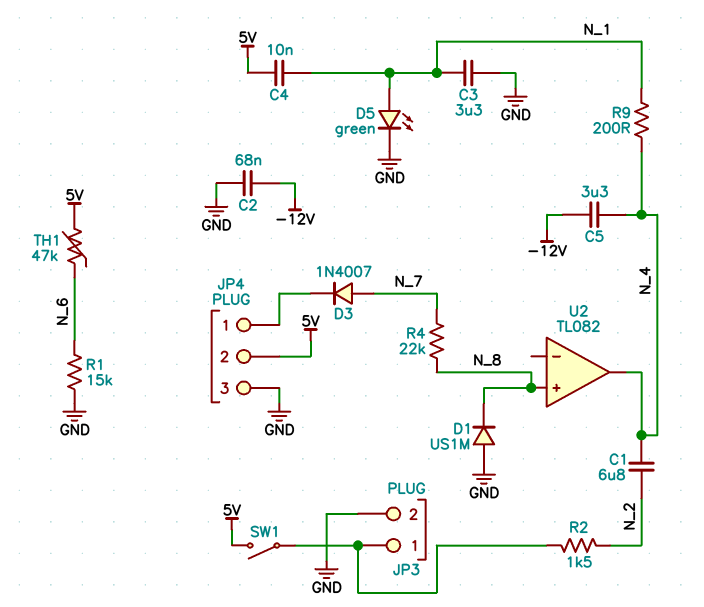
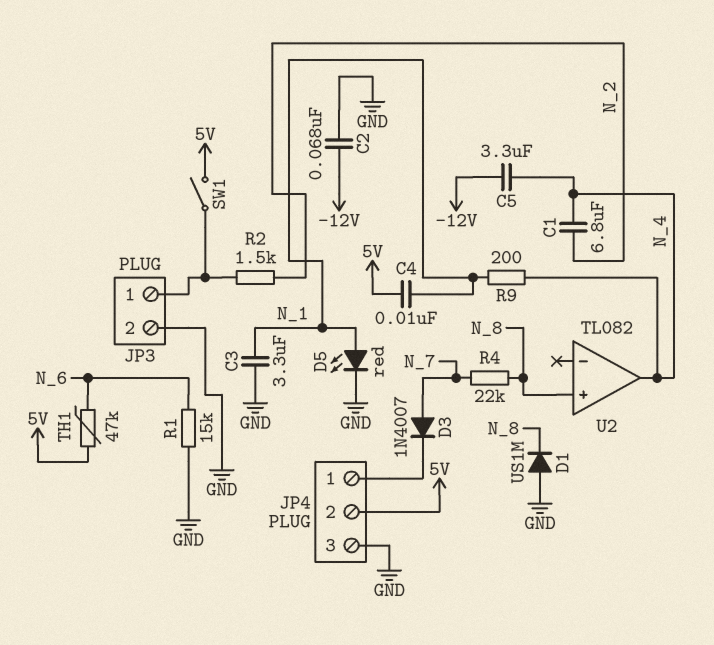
D5: LED green (A N_1, K GND) -> LED red (A N_1, K GND)

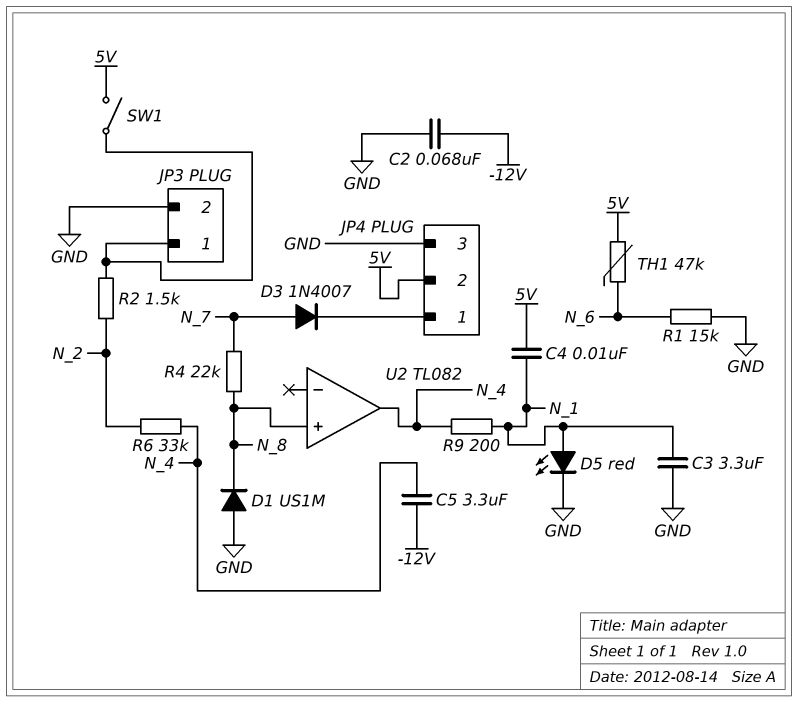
C1: 6.8uF (N_2, N_4) -> none
R6: none -> 33k (N_2, N_4)

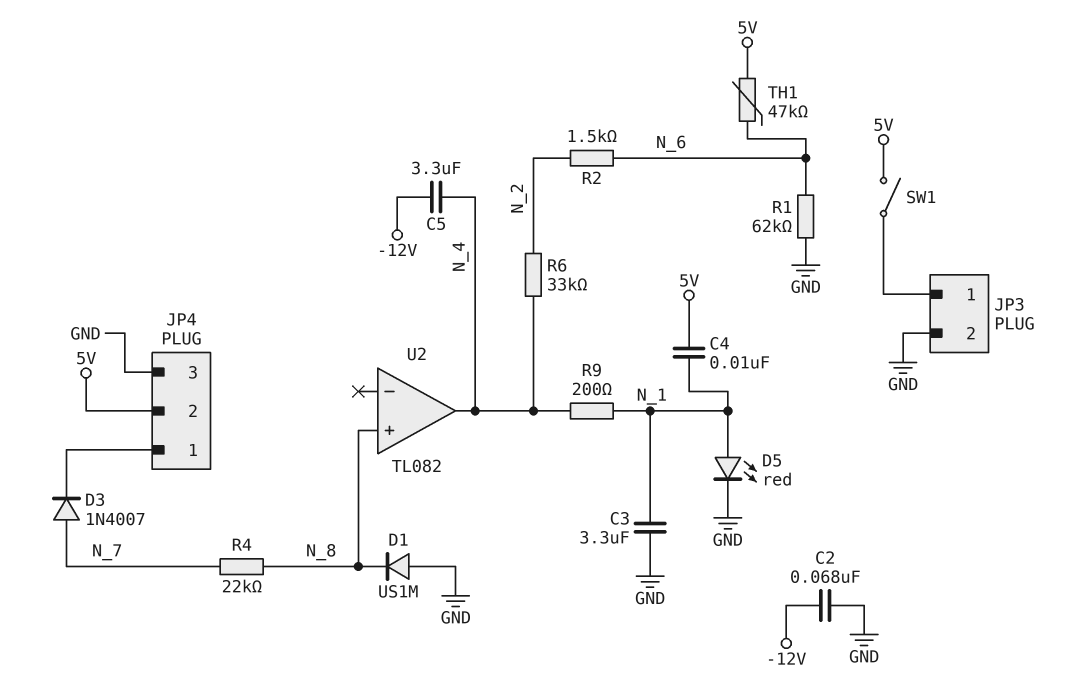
R1: 15k (GND, N_6) -> 62k (GND, N_6)
R2: 1.5k (JP3/1, N_2) -> 1.5k (N_2, N_6)

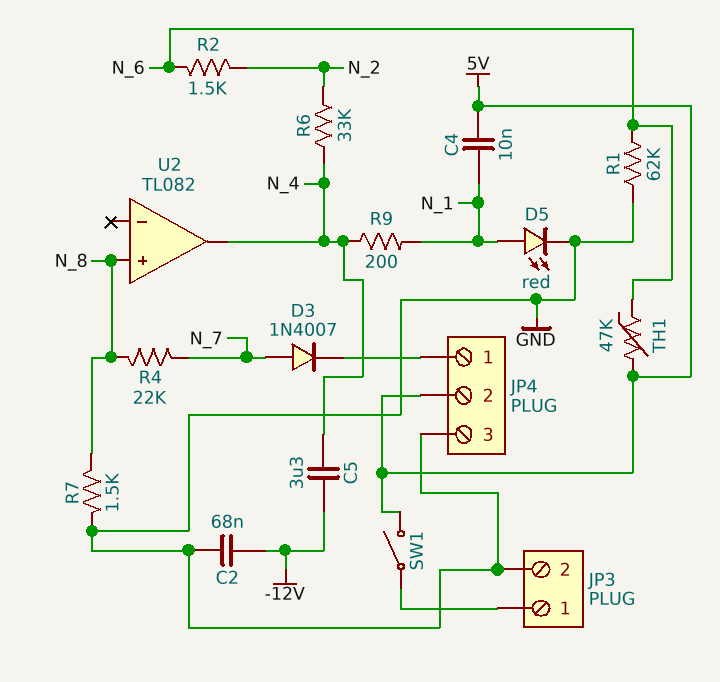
C3: 3.3uF (GND, N_1) -> none
D1: diode US1M (A GND, K N_8) -> none
R7: none -> 1.5k (GND, N_8)

